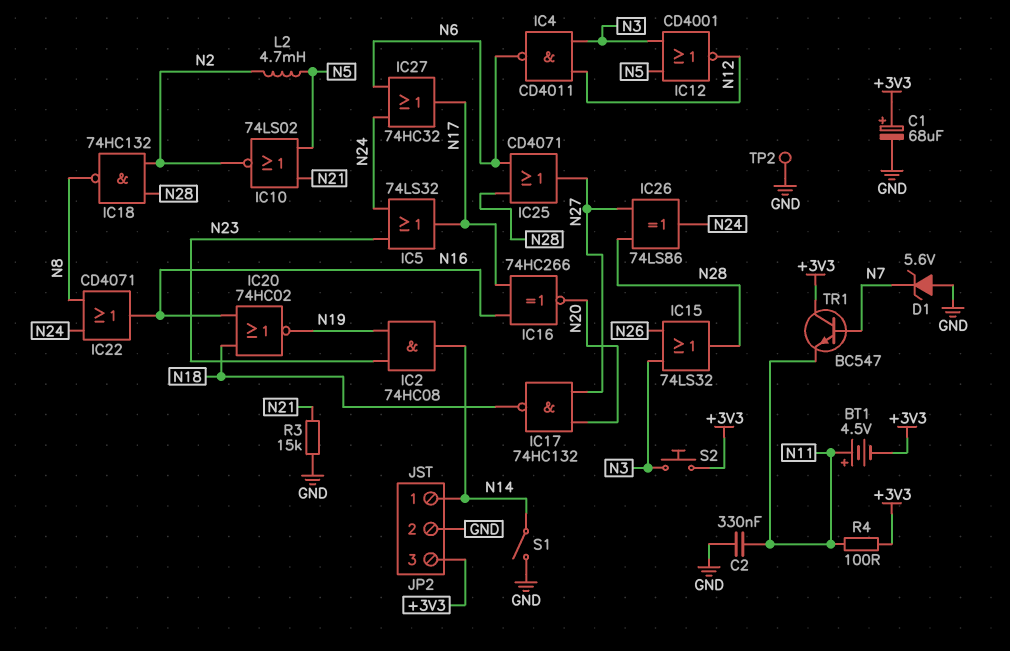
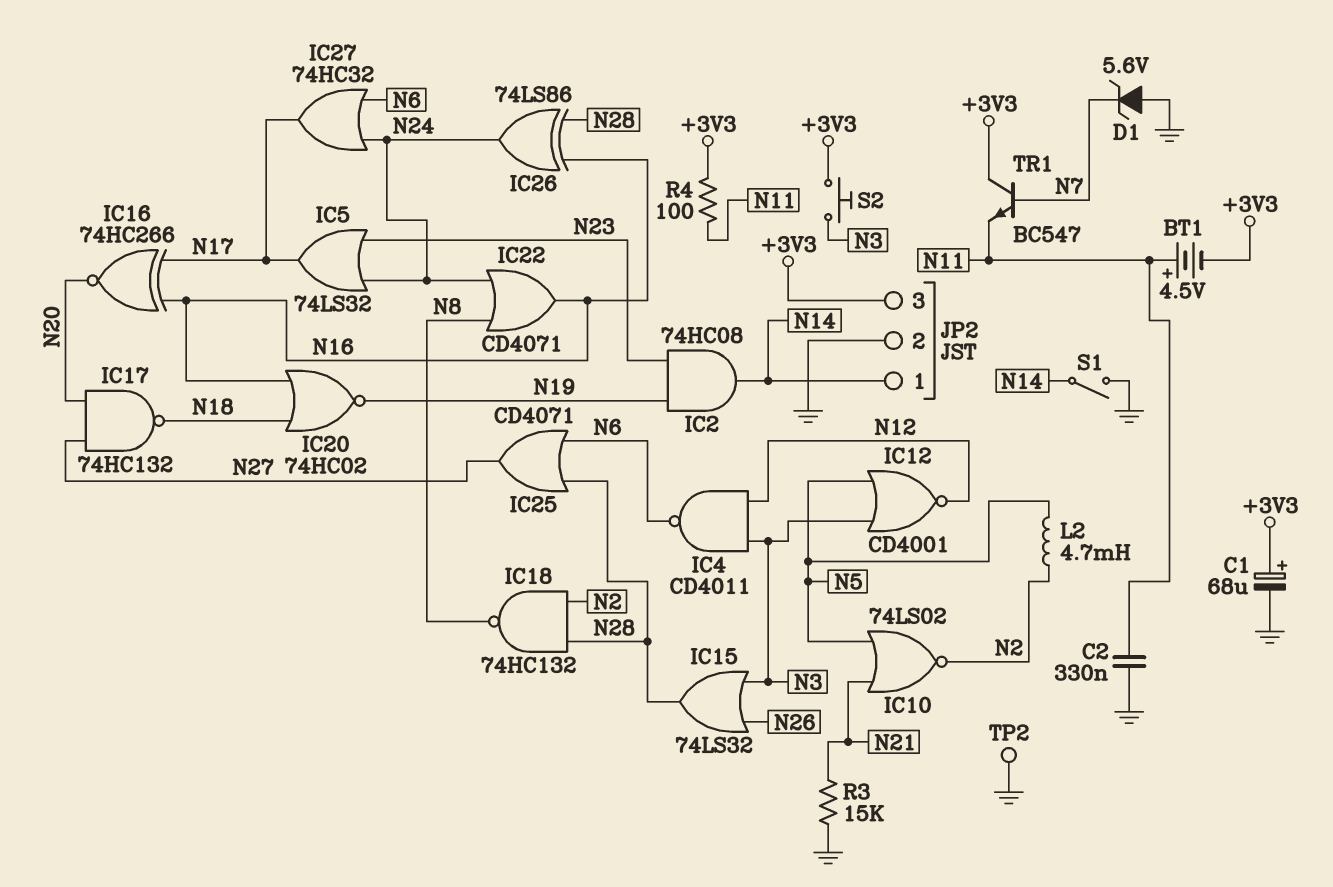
IC26: XOR 74LS86 (in N27, in N28, out N24) -> XOR 74LS86 (in N16, in N28, out N24)

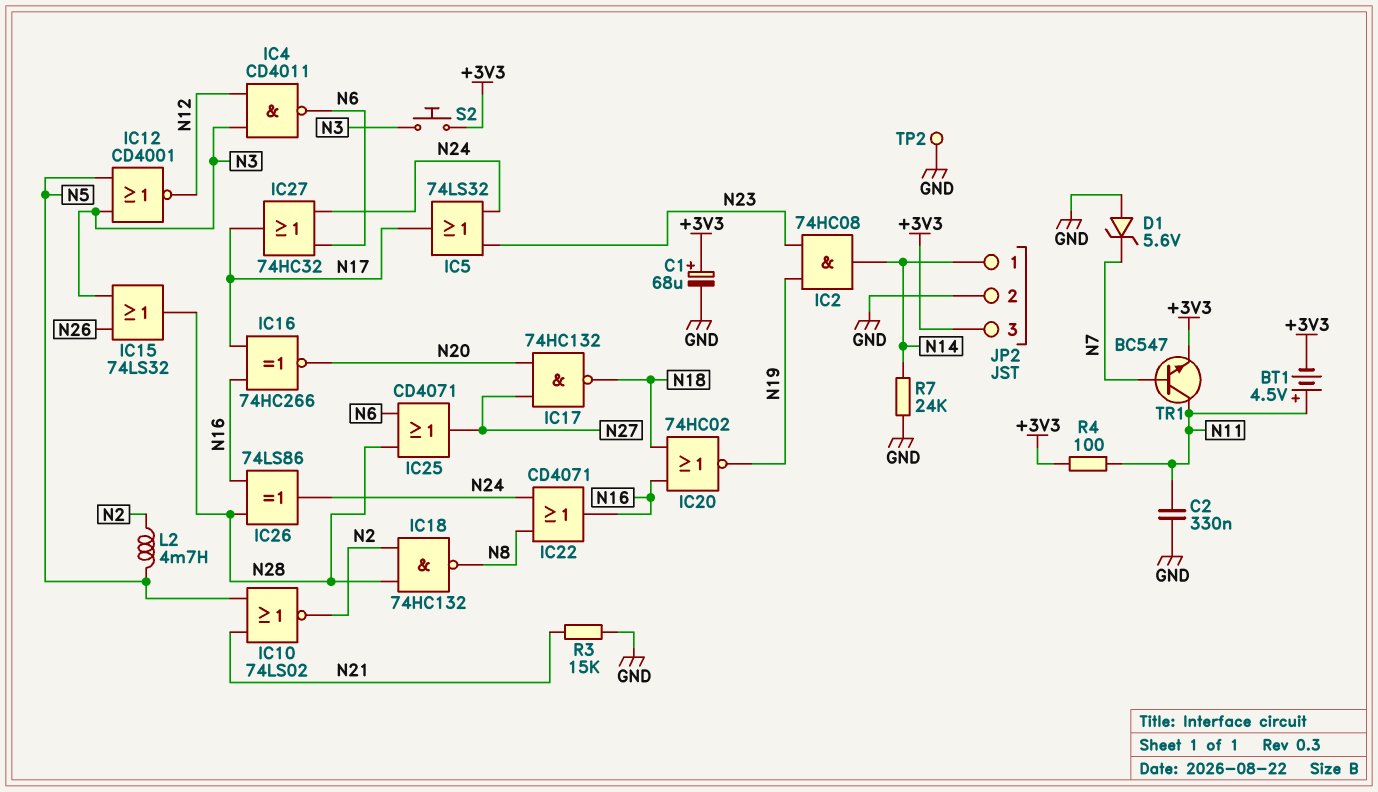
R7: none -> 24k (GND, N14)
S1: switch (GND, N14) -> none
TR1: NPN BC547 (B N7, C +3V3, E N11) -> NPN BC547 (B N7, C N11, E +3V3)

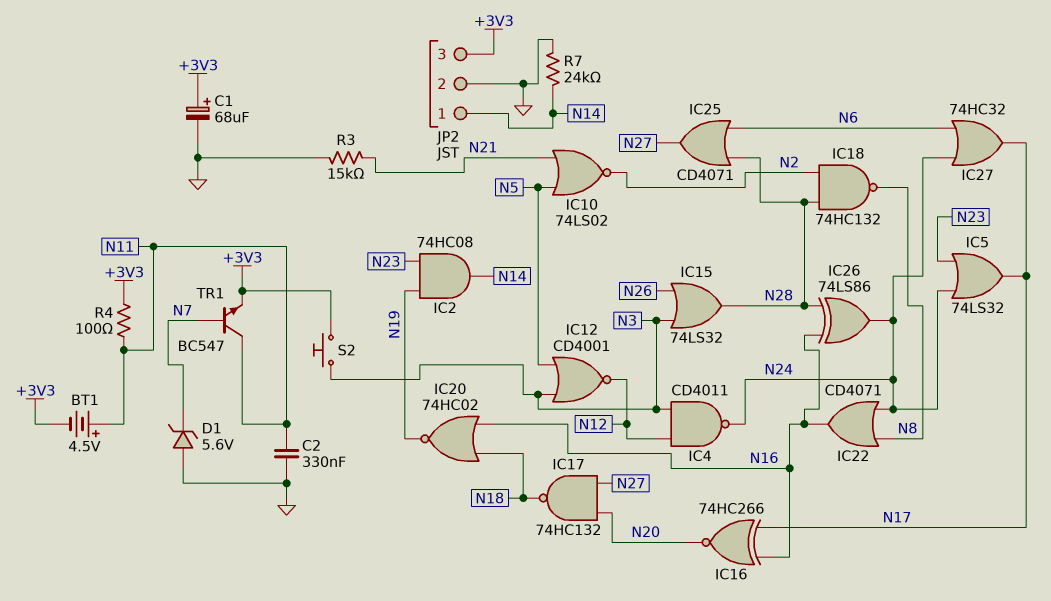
IC4: NAND CD4011 (in N3, in N12, out N6) -> NAND CD4011 (in N3, in N12, out N24)
L2: 4.7mH (N2, N5) -> none
TP2: test point (GND) -> none

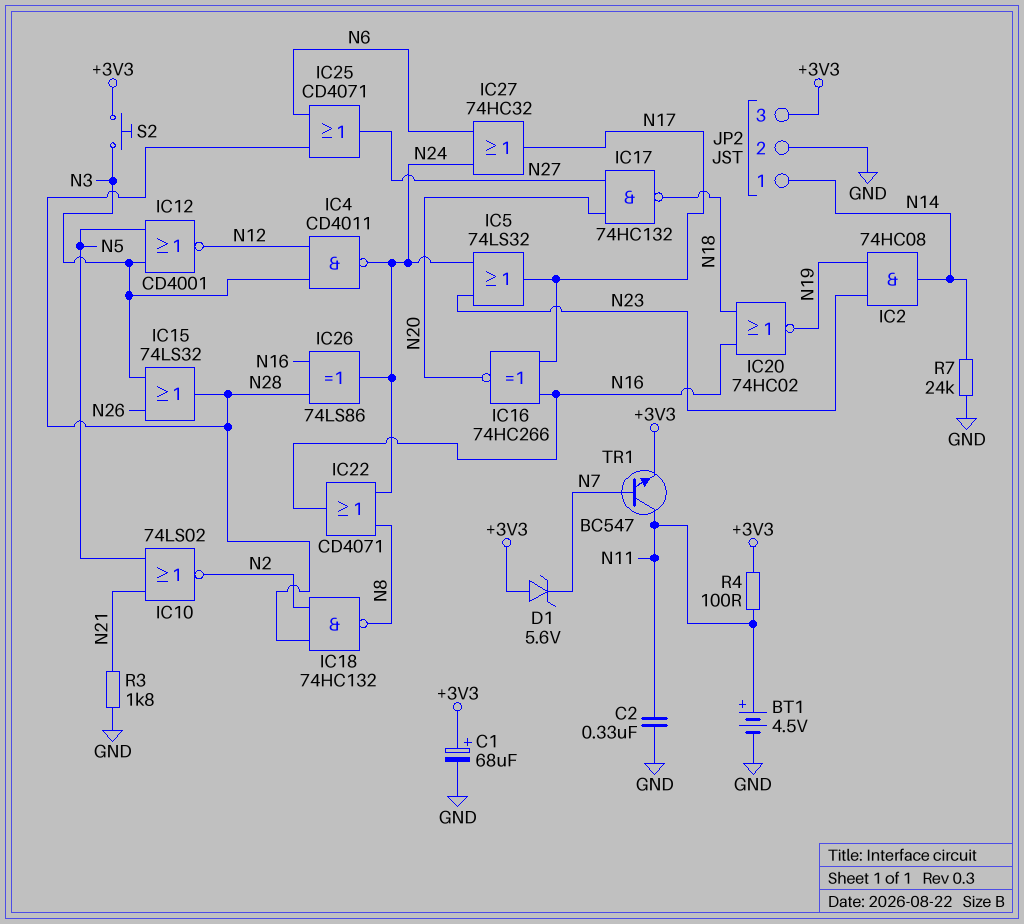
BT1: 4.5V (plus N11, minus +3V3) -> 4.5V (plus N11, minus GND)
D1: zener 5.6V (A GND, K N7) -> zener 5.6V (A +3V3, K N7)
R3: 15k (GND, N21) -> 1.8k (GND, N21)

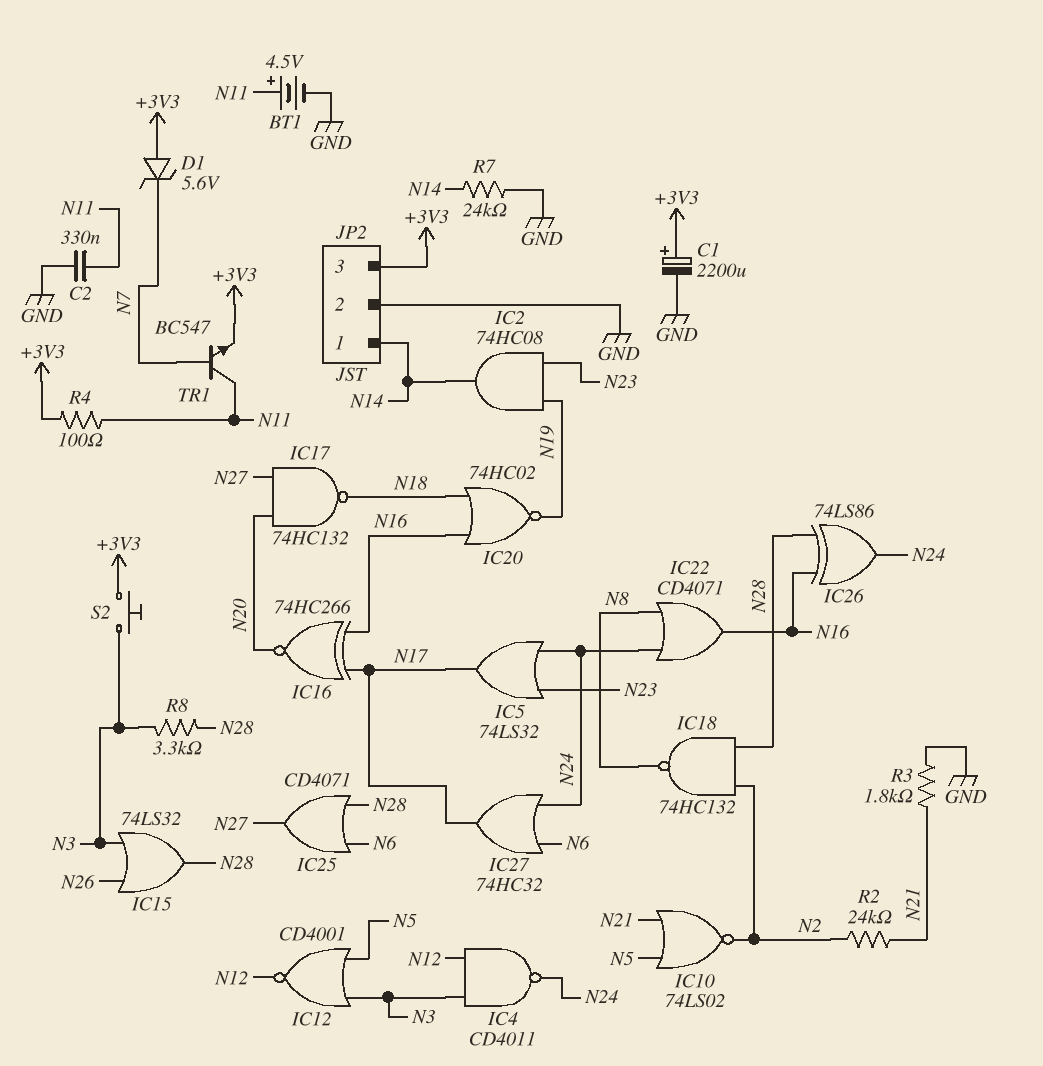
C1: 68uF (plus +3V3, minus GND) -> 2200uF (plus +3V3, minus GND)
R2: none -> 24k (N2, N21)
R8: none -> 3.3k (N3, N28)

